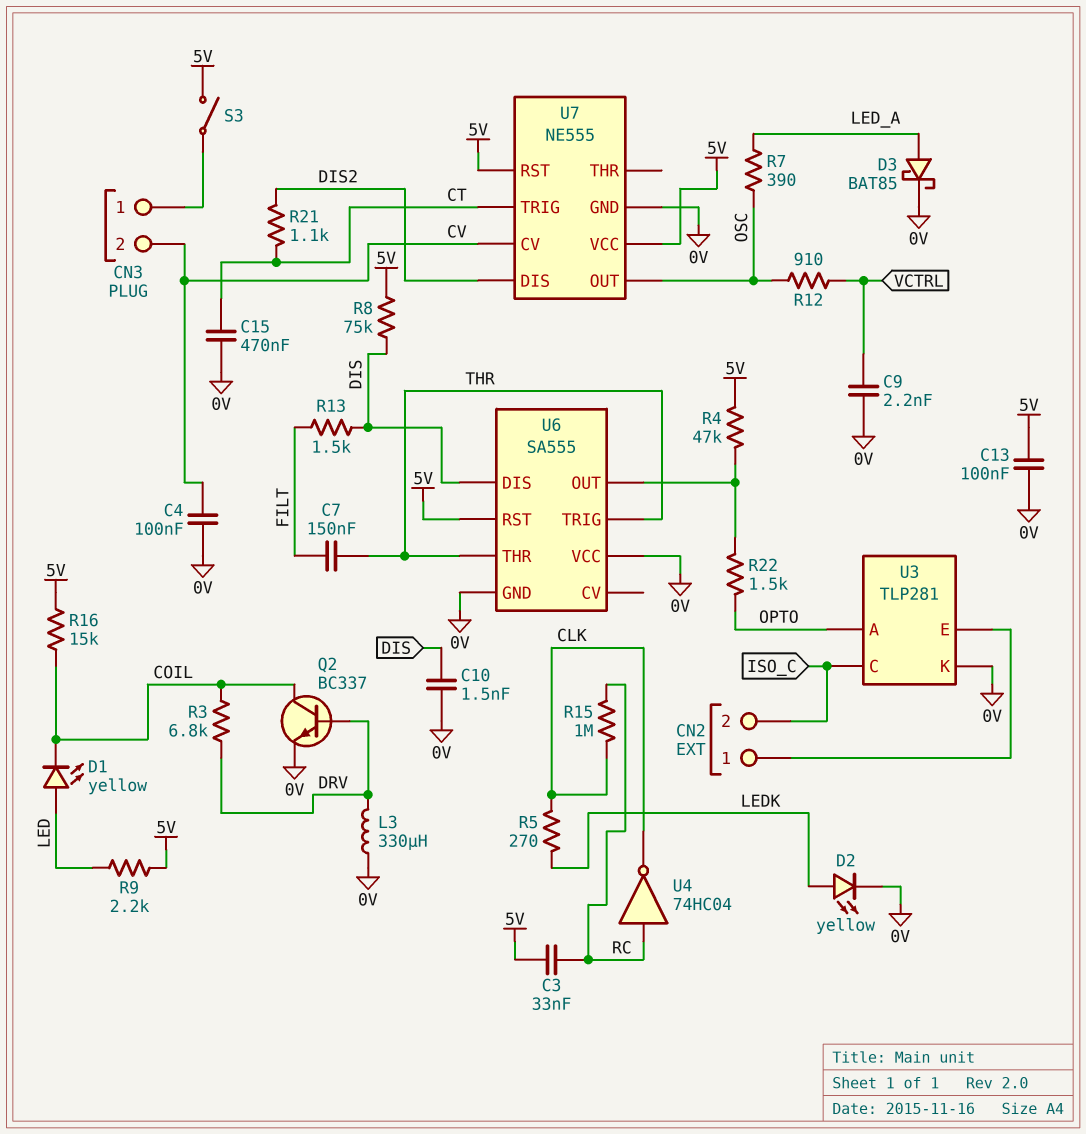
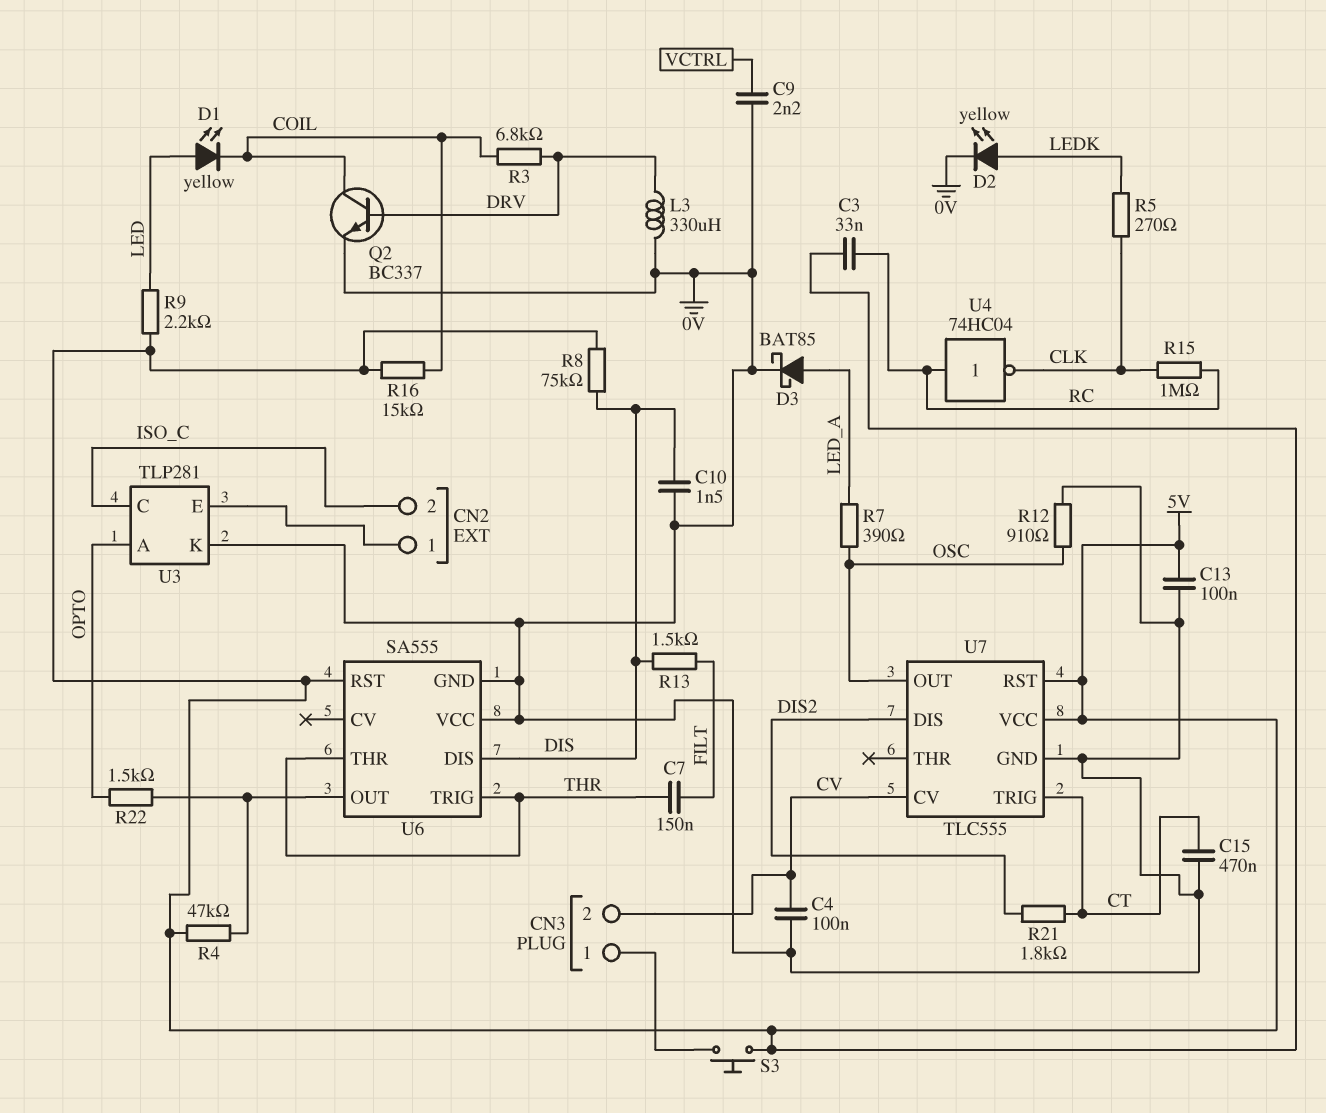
R12: 910 (OSC, VCTRL) -> 910 (0V, OSC)
R21: 1.1k (CT, DIS2) -> 1.8k (CT, DIS2)
S3: switch (5V, CN3/1) -> button (5V, CN3/1)
U7: NE555 -> TLC555

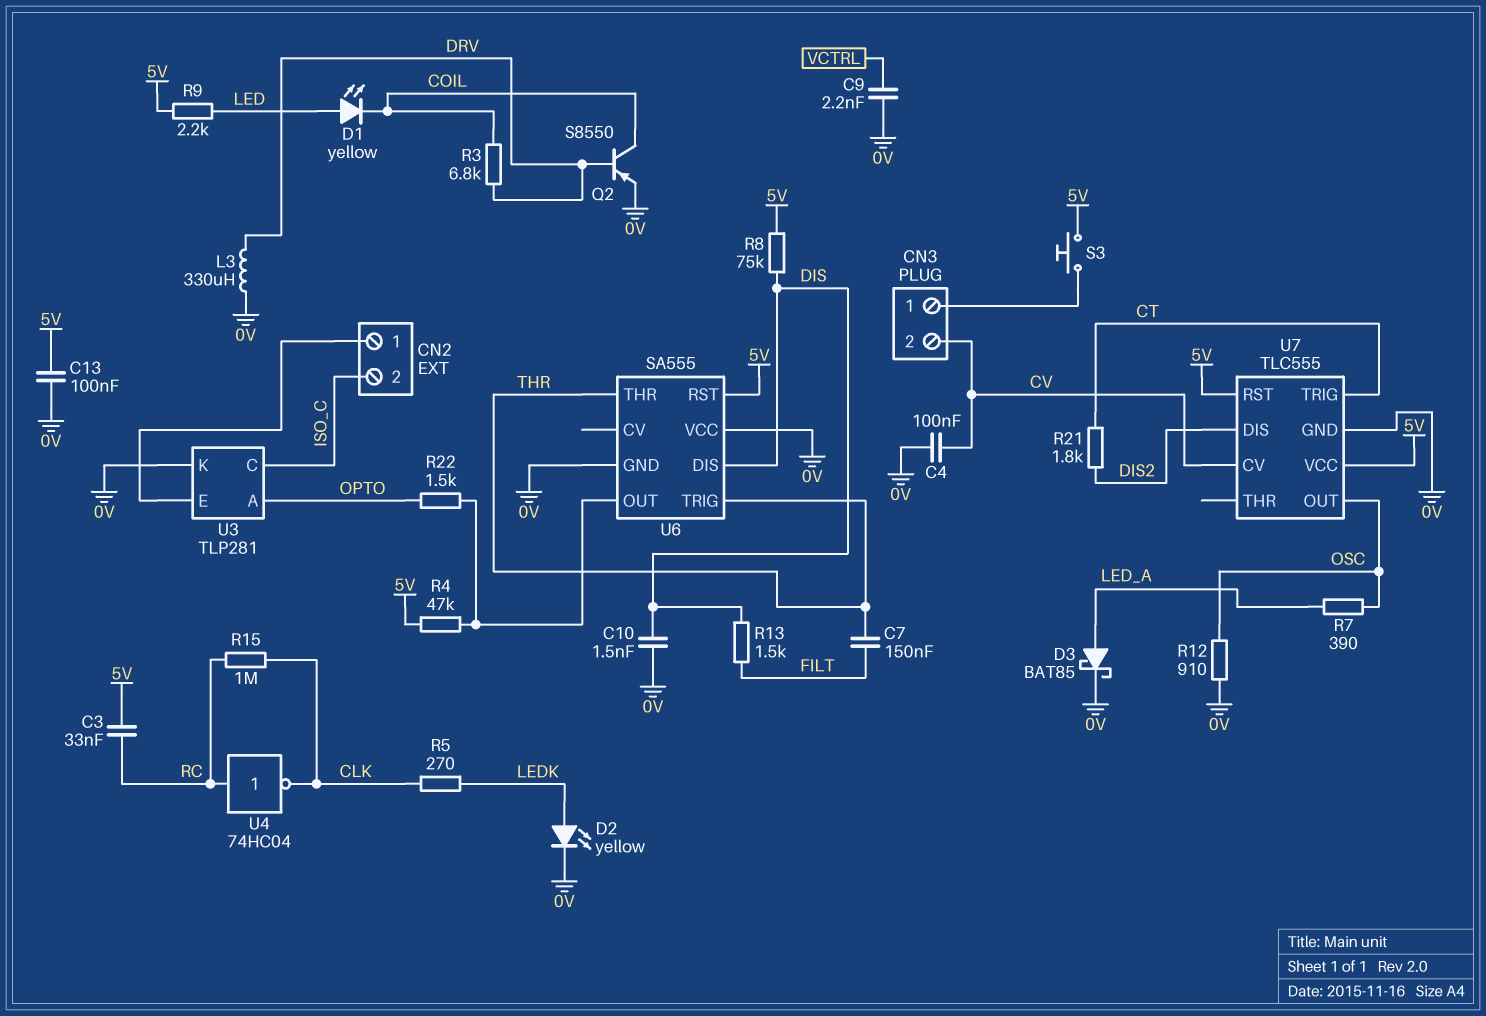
C15: 470nF (0V, CT) -> none
Q2: NPN BC337 (B DRV, C COIL, E 0V) -> PNP S8550 (B DRV, C COIL, E 0V)
R16: 15k (5V, COIL) -> none

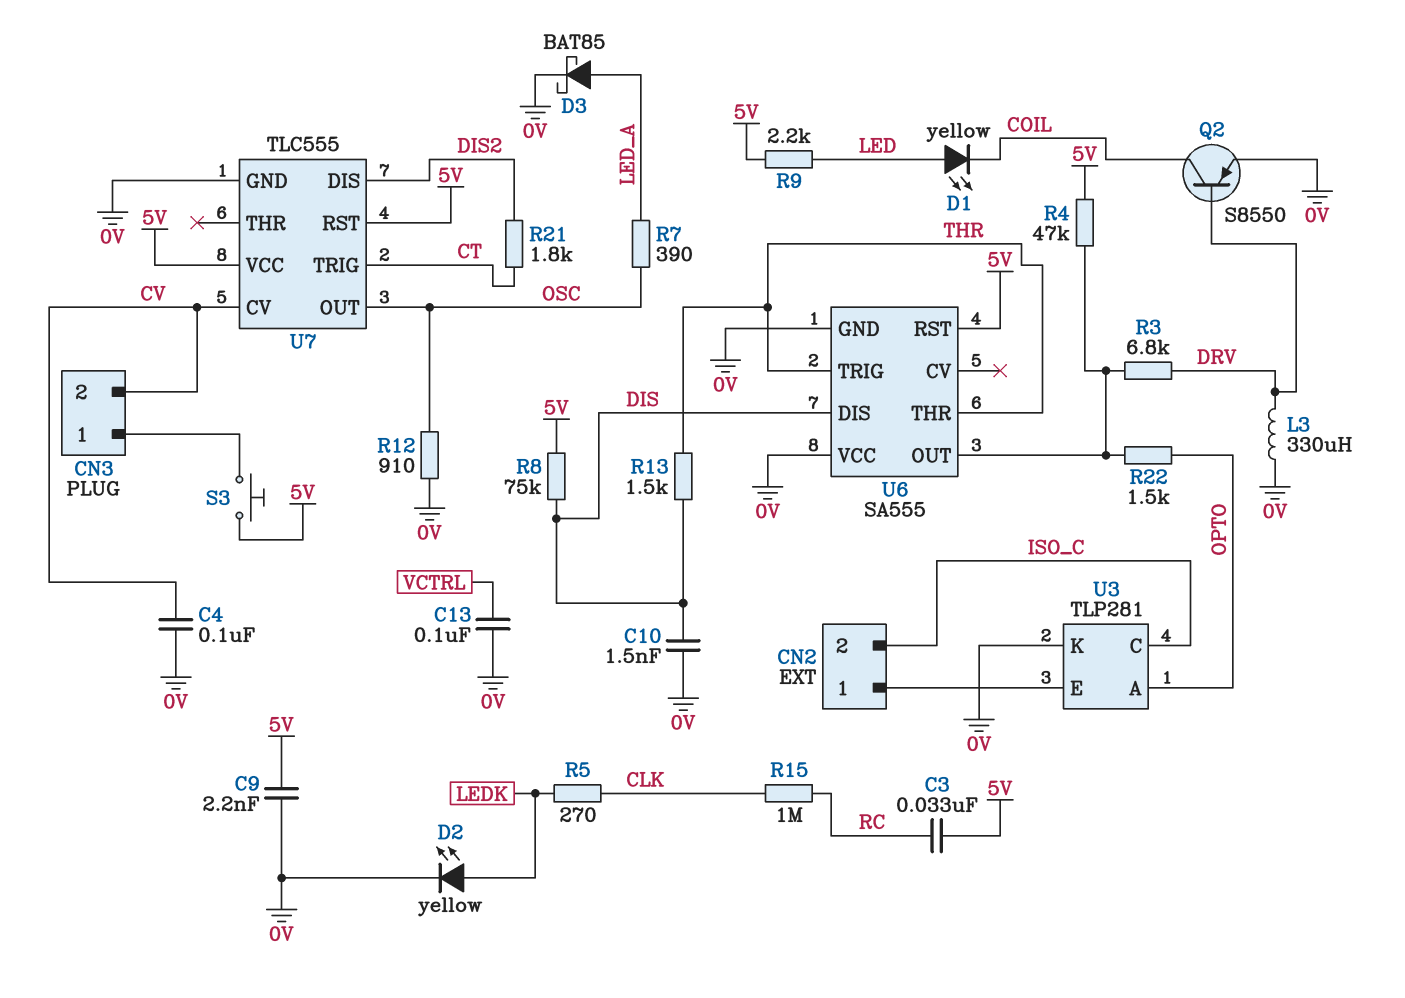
C7: 150nF (FILT, THR) -> none
C9: 2.2nF (0V, VCTRL) -> 2.2nF (0V, 5V)
C13: 100nF (0V, 5V) -> 100nF (0V, VCTRL)
R3: 6.8k (COIL, DRV) -> 6.8k (DRV, U6/OUT)
R13: 1.5k (DIS, FILT) -> 1.5k (DIS, THR)
U4: NOT 74HC04 (in RC, out CLK) -> none

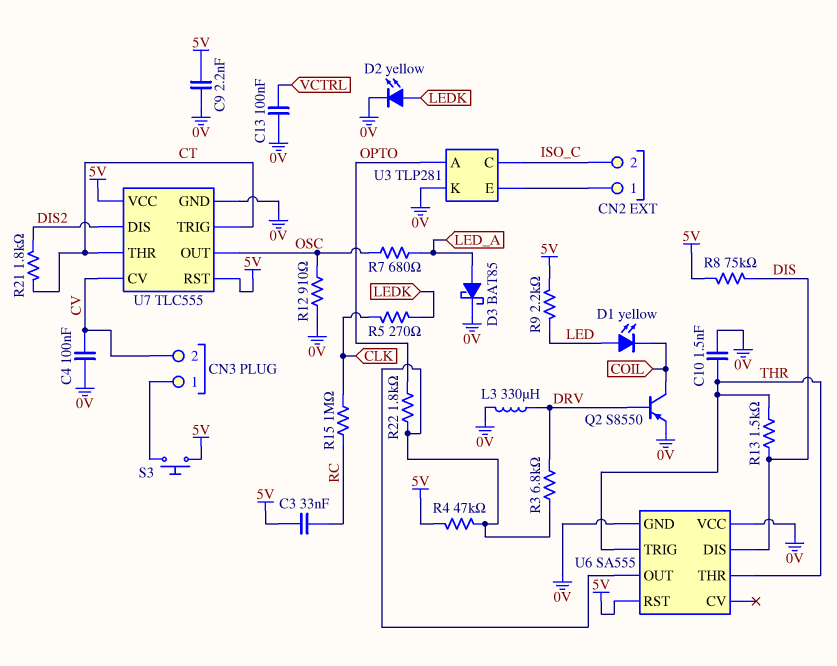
C10: 1.5nF (0V, DIS) -> 1.5nF (0V, THR)
R7: 390 (LED_A, OSC) -> 680 (LED_A, OSC)
R22: 1.5k (OPTO, U6/OUT) -> 1.8k (OPTO, U6/OUT)
U7 pin THR: none -> CT

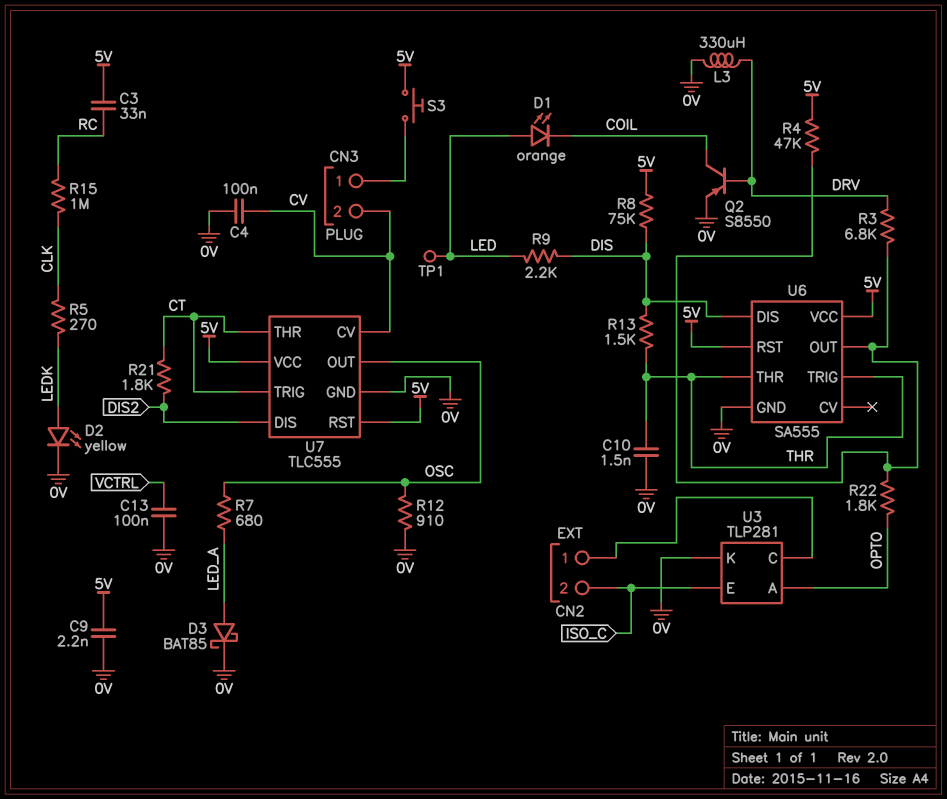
D1: LED yellow (A LED, K COIL) -> LED orange (A LED, K COIL)
R9: 2.2k (5V, LED) -> 2.2k (DIS, LED)
TP1: none -> test point (LED)
U3 pin C: ISO_C -> CN2/1
U3 pin E: CN2/1 -> ISO_C
U6 pin VCC: 0V -> 5V

